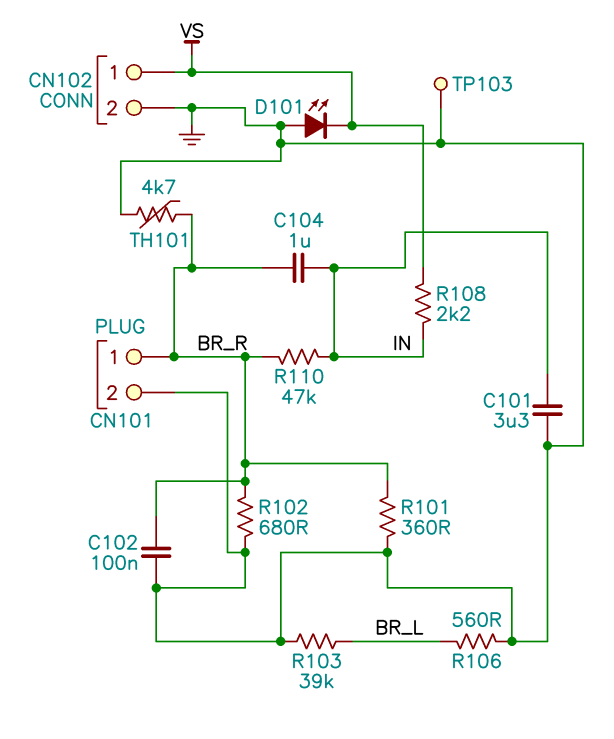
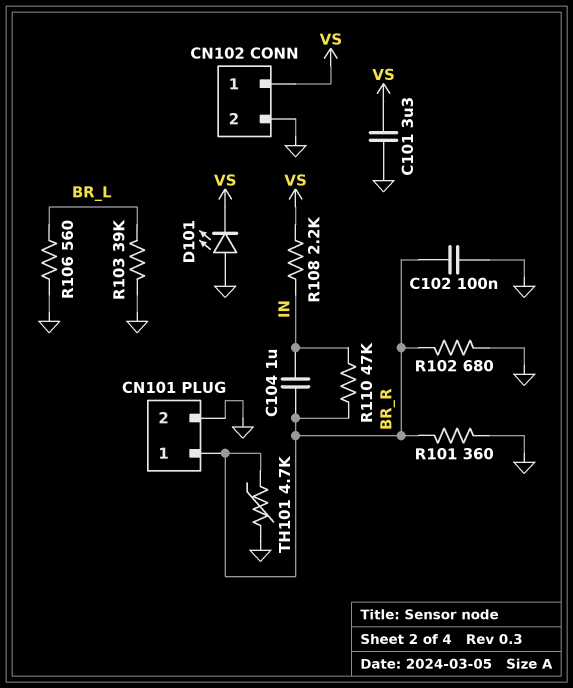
C101: 3.3uF (GND, IN) -> 3.3uF (GND, VS)
TP103: test point (GND) -> none

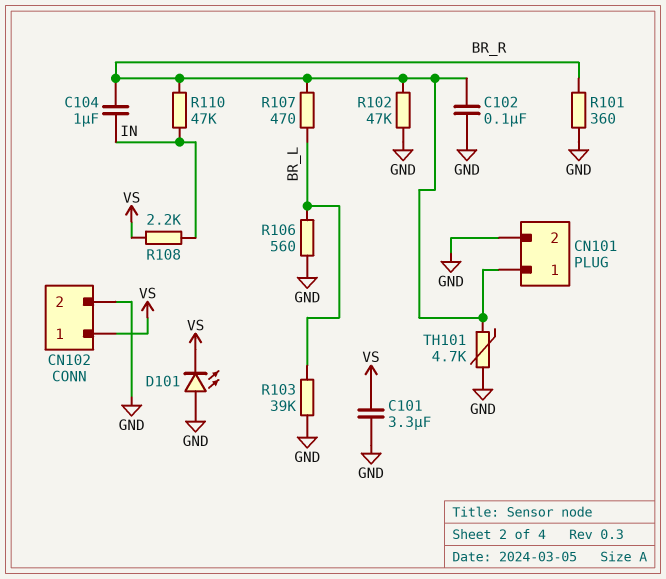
R102: 680 (BR_R, GND) -> 47k (BR_R, GND)
R107: none -> 470 (BR_L, BR_R)

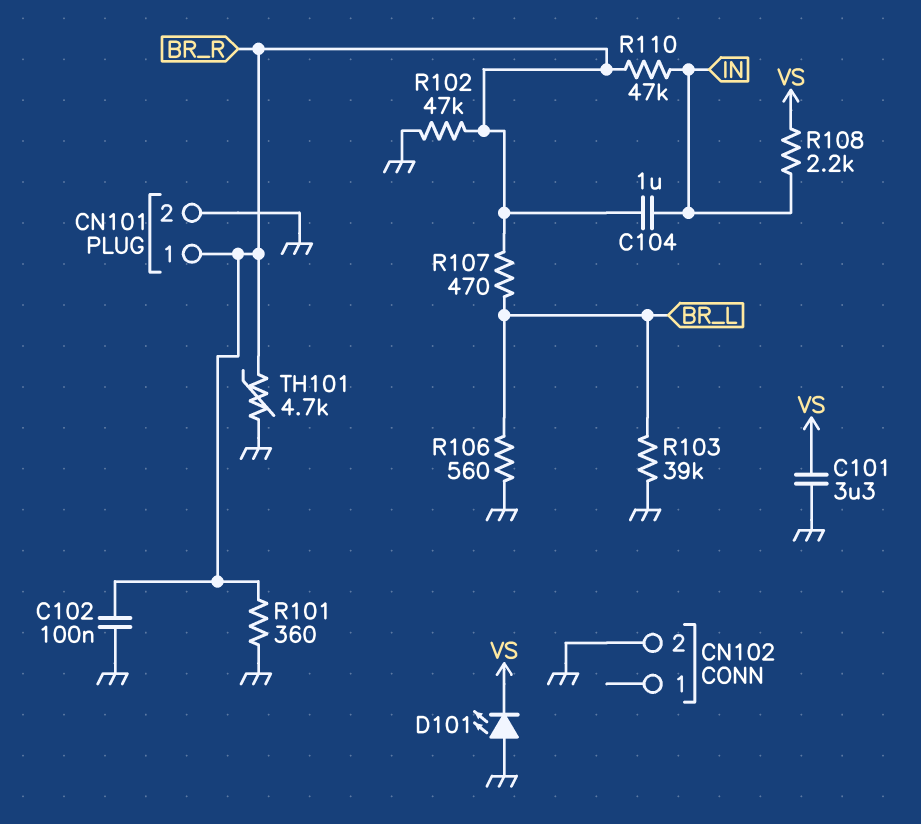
CN102 pin 1: VS -> none

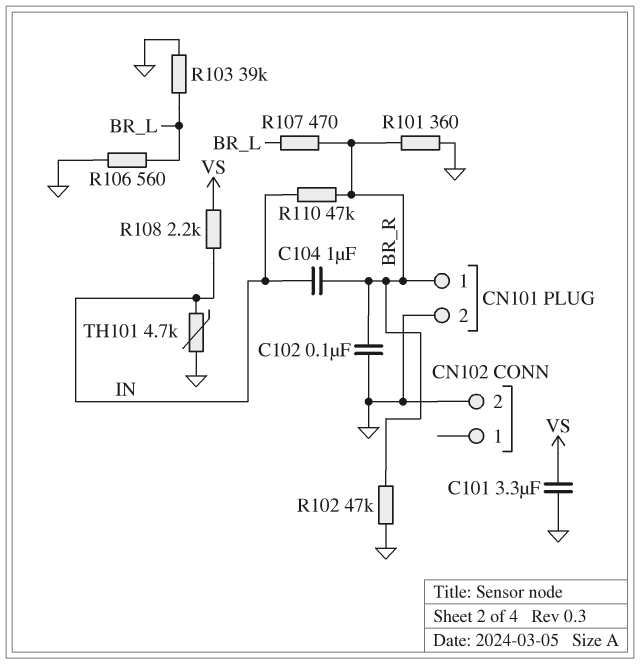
D101: LED (A GND, K VS) -> none
TH101: 4.7k (BR_R, GND) -> 4.7k (GND, IN)

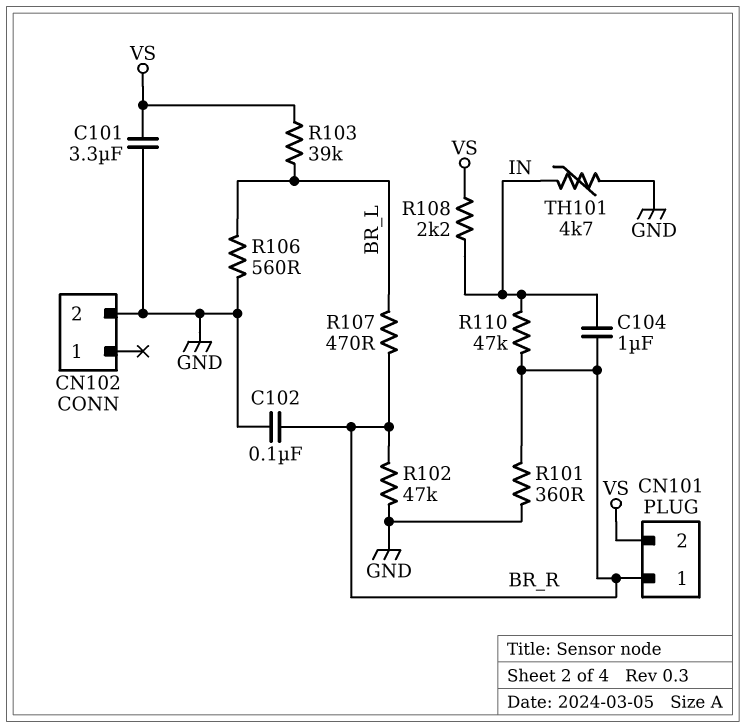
CN101 pin 2: GND -> VS
R103: 39k (BR_L, GND) -> 39k (BR_L, VS)

